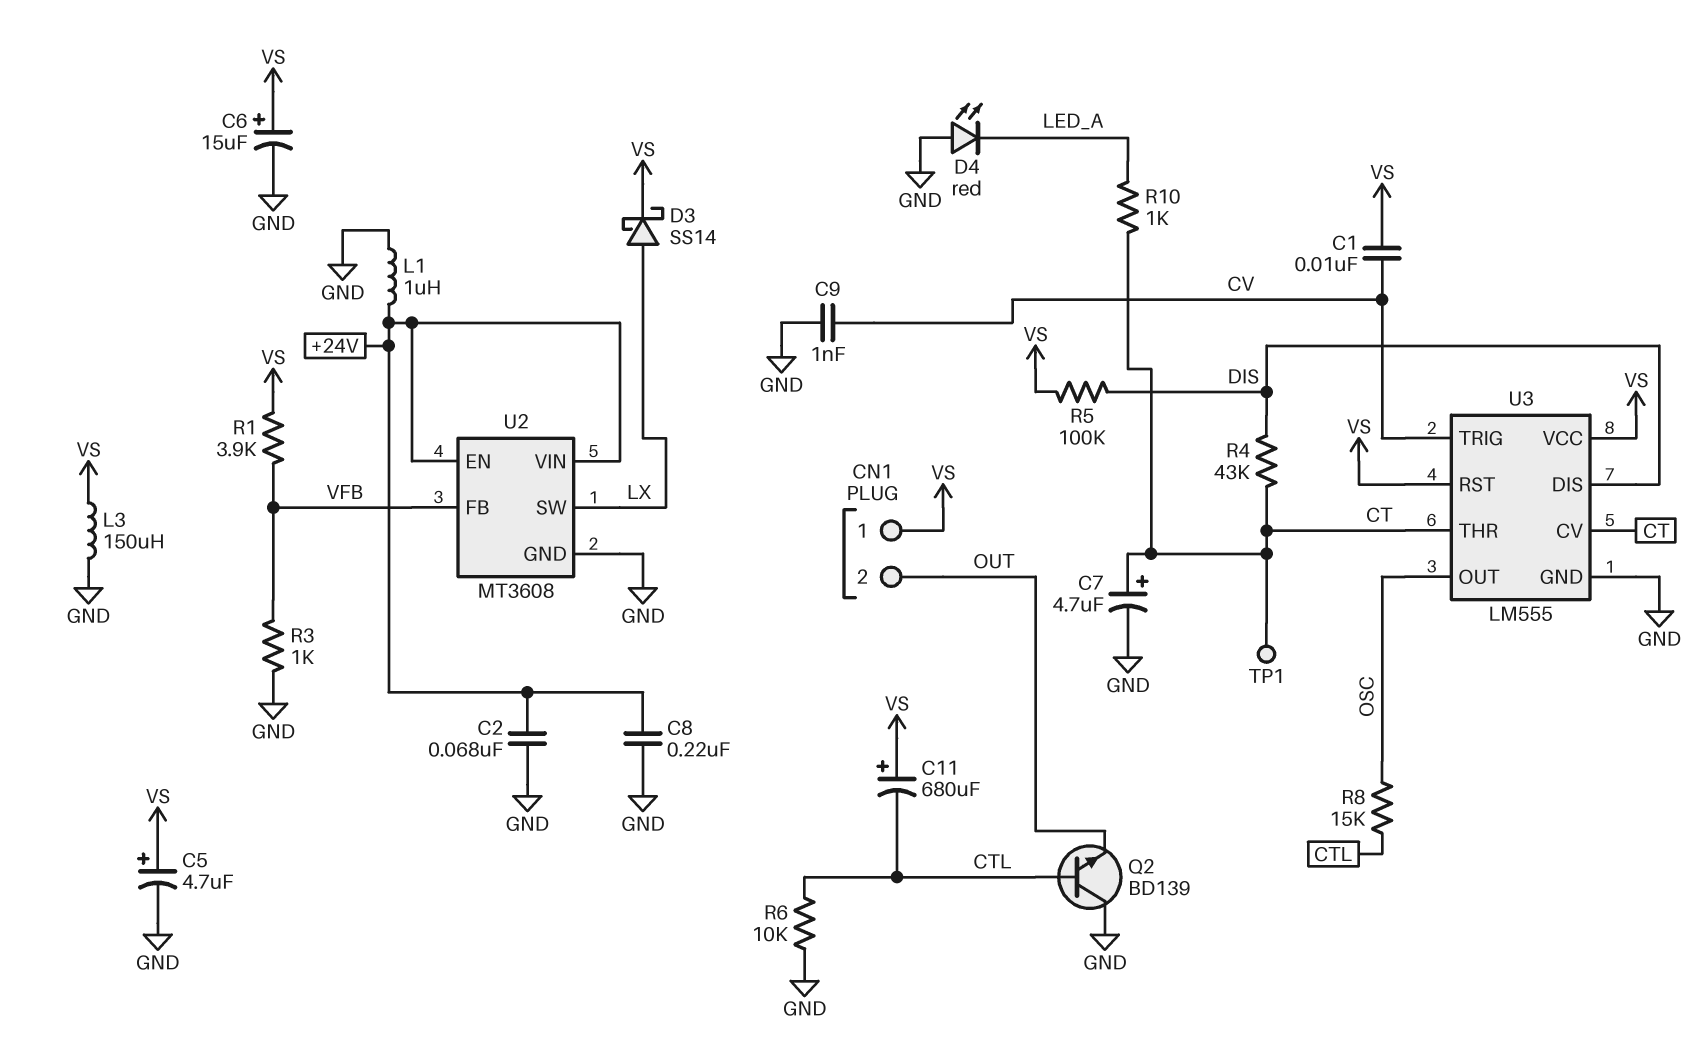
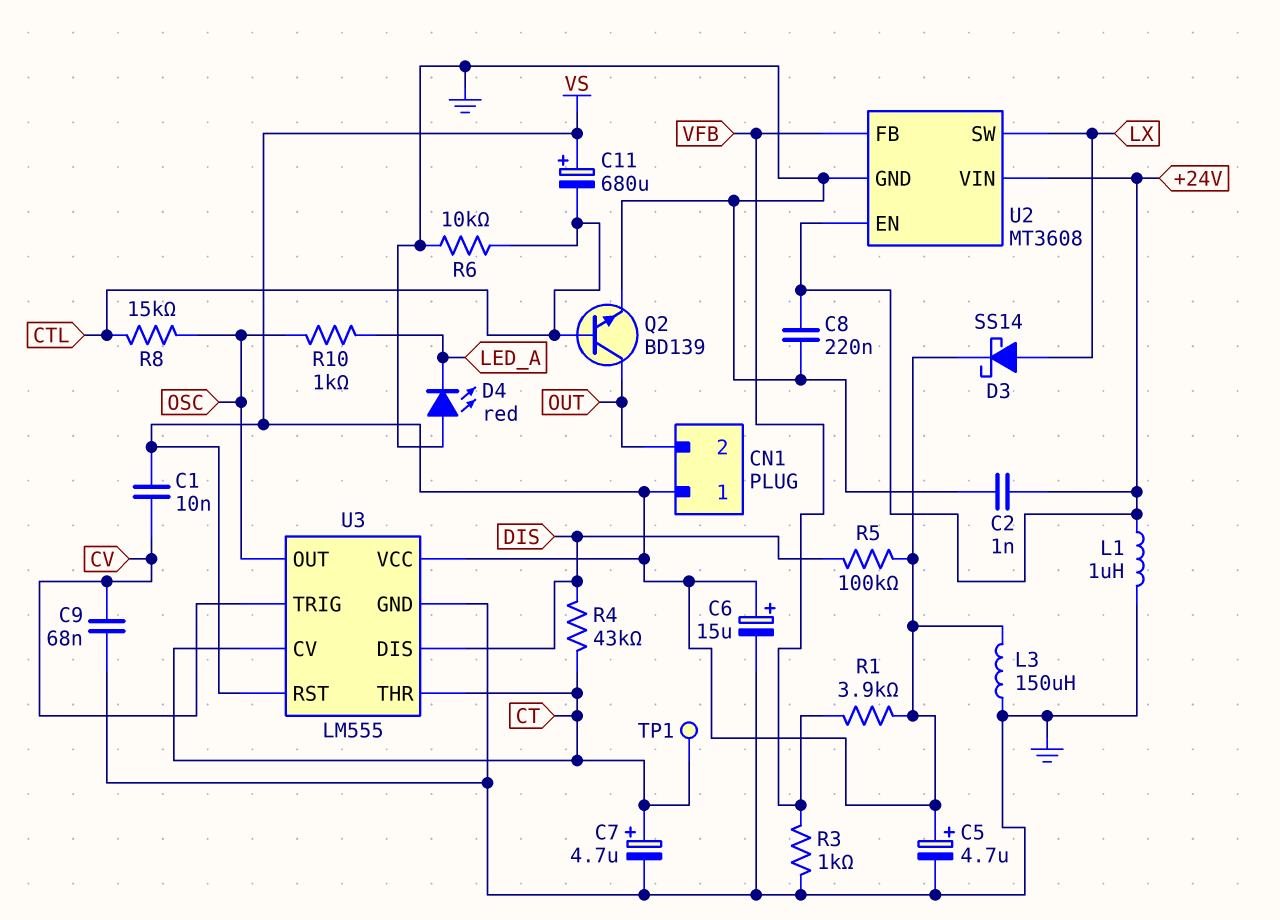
C2: 68nF (+24V, GND) -> 1nF (+24V, GND)
C9: 1nF (CV, GND) -> 68nF (CV, GND)
Q2: NPN BD139 (B CTL, C GND, E OUT) -> NPN BD139 (B CTL, C OUT, E GND)
R10: 1k (CT, LED_A) -> 1k (LED_A, OSC)

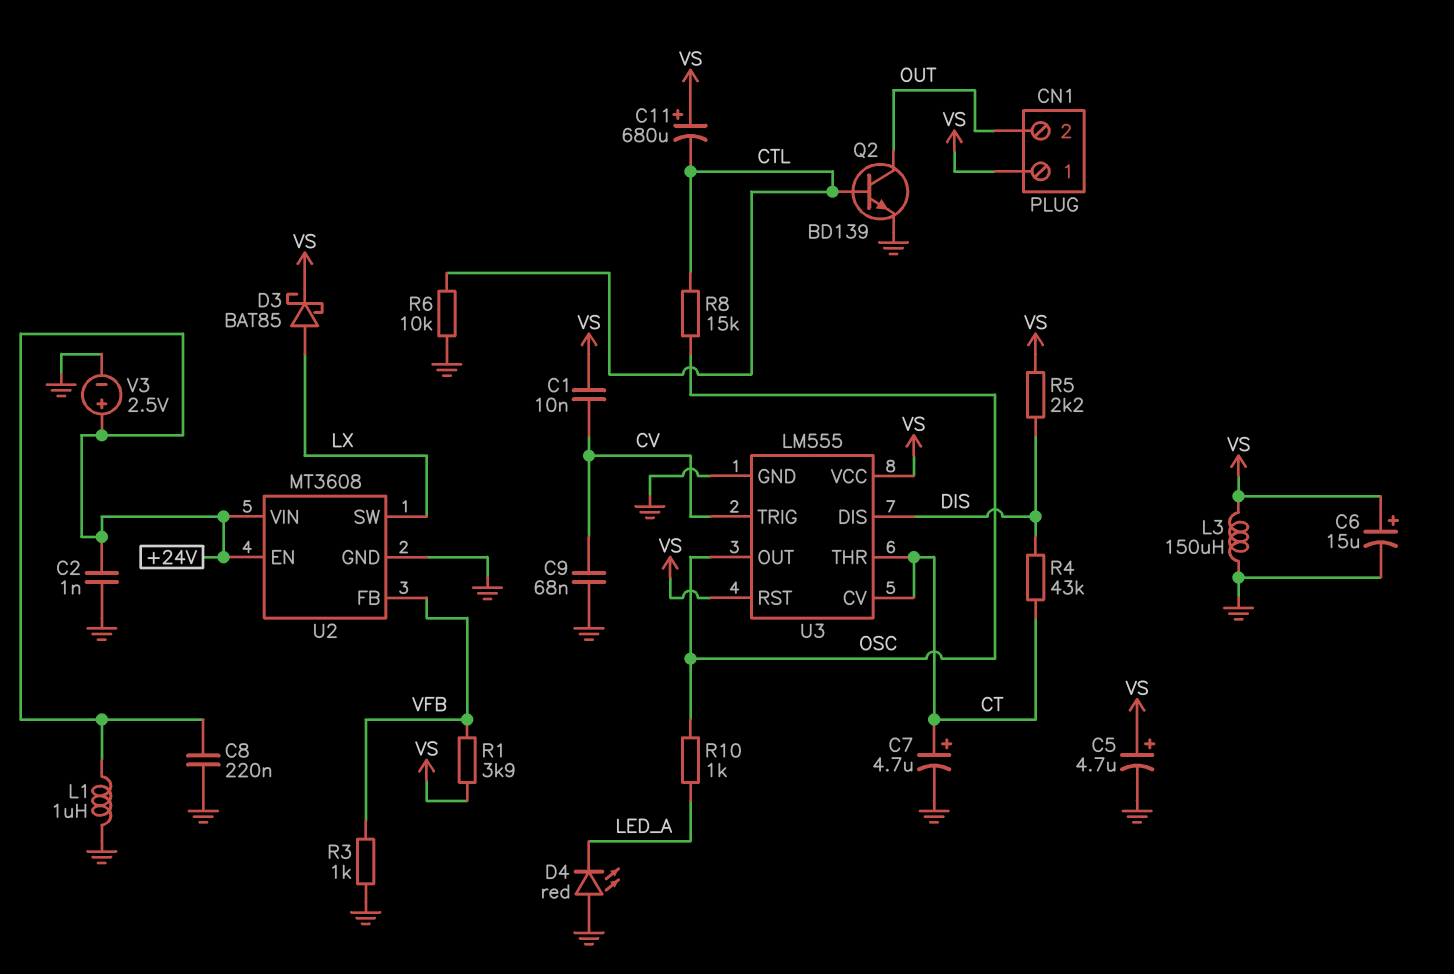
D3: schottky SS14 (A LX, K VS) -> schottky BAT85 (A LX, K VS)
R5: 100k (DIS, VS) -> 2.2k (DIS, VS)
TP1: test point (CT) -> none
V3: none -> 2.5V (plus +24V, minus GND)

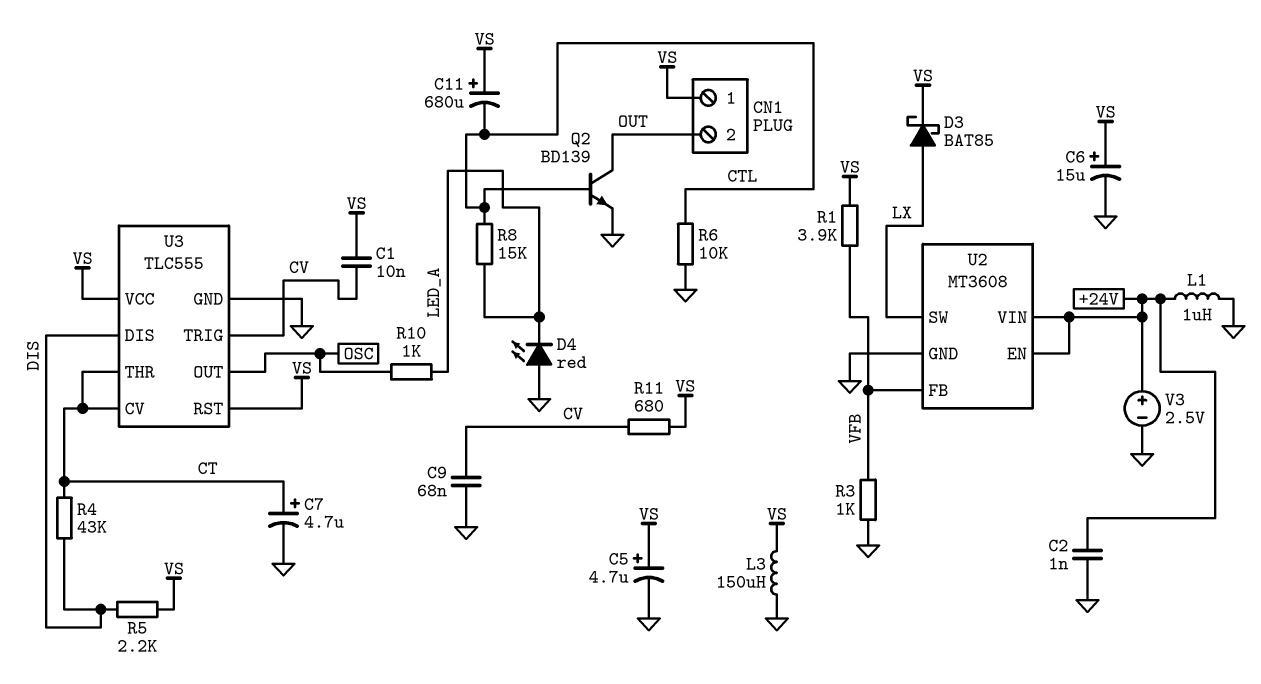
C8: 220nF (+24V, GND) -> none
R8: 15k (CTL, OSC) -> 15k (CTL, LED_A)
R11: none -> 680 (CV, VS)
U3: LM555 -> TLC555

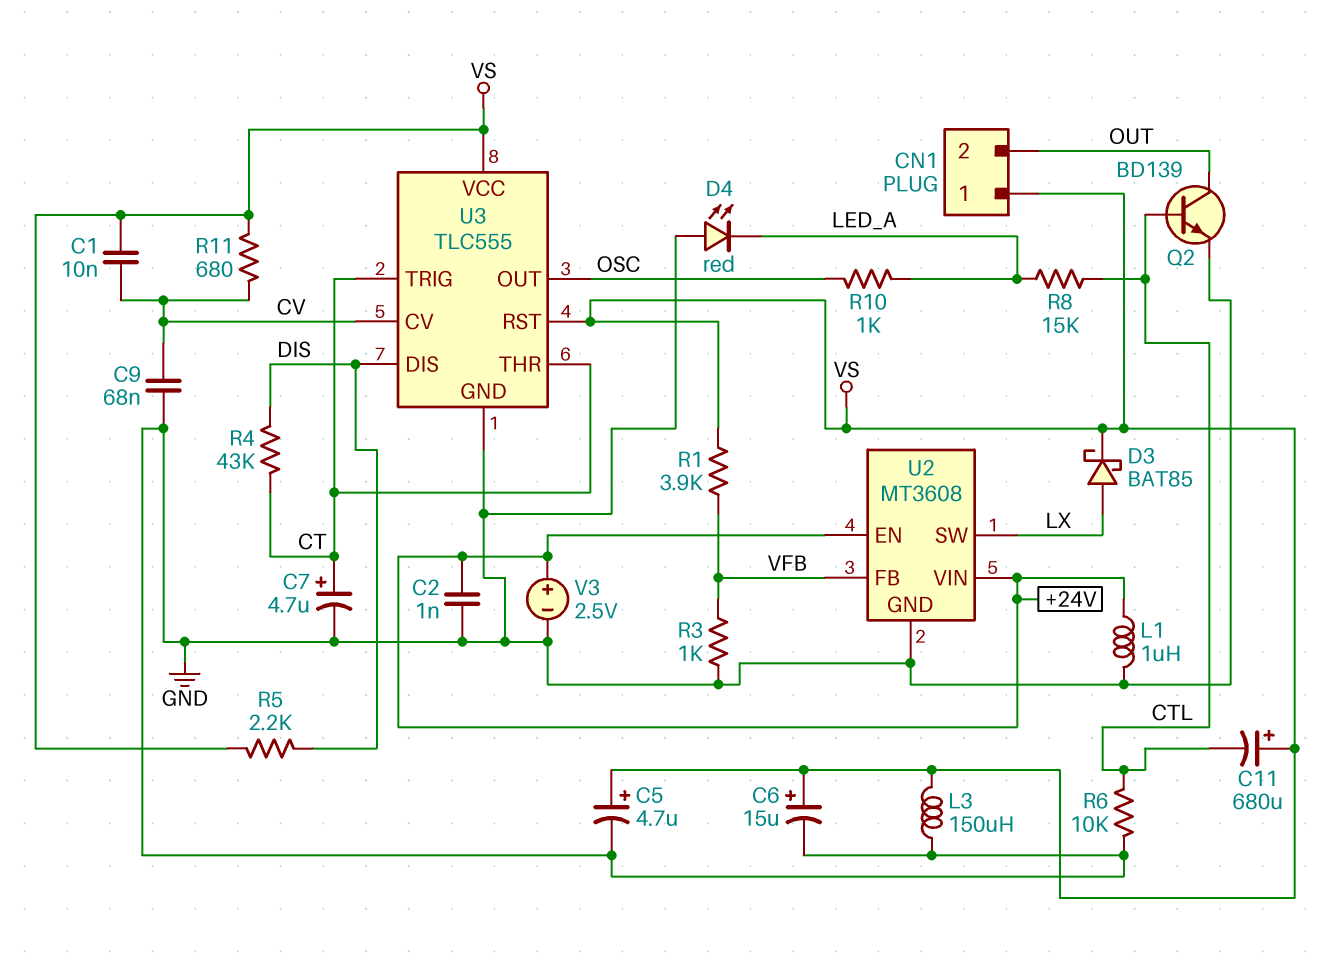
U3 pin CV: CT -> CV
U3 pin TRIG: CV -> CT

